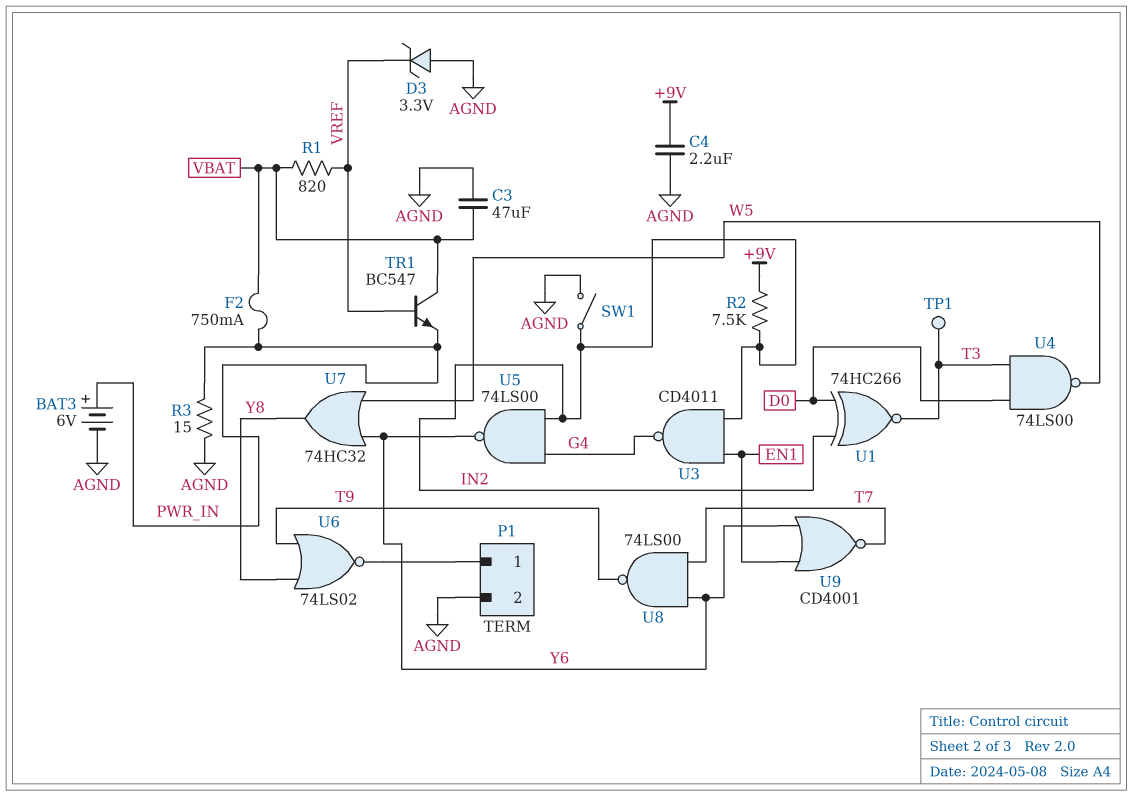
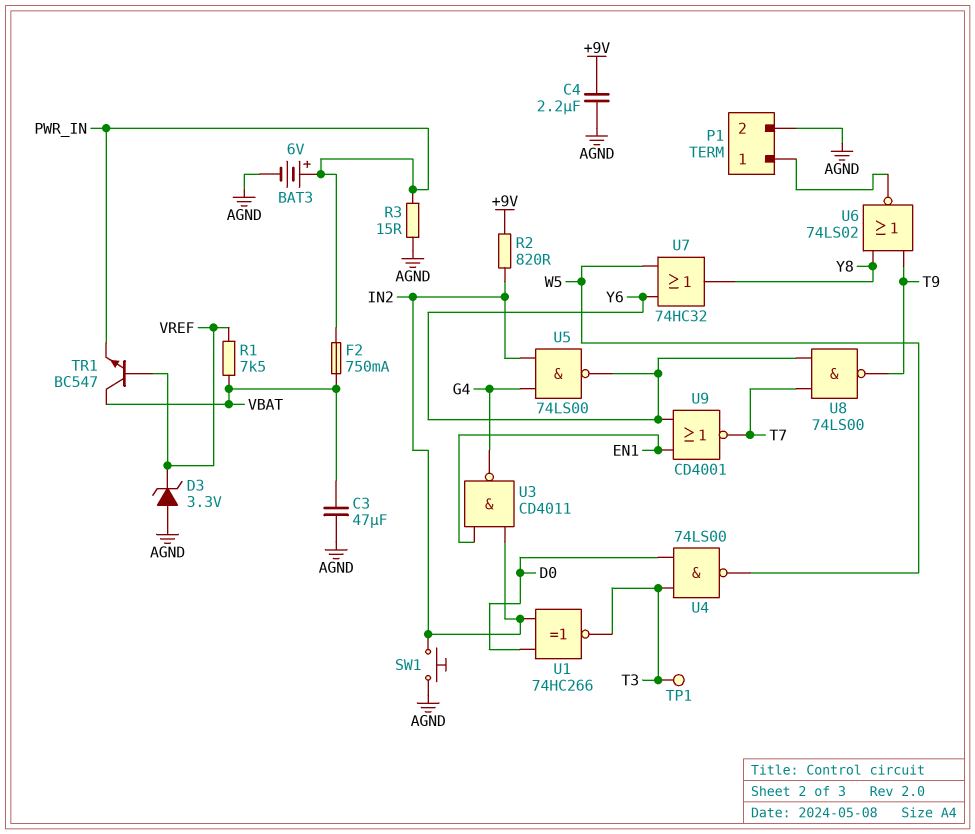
R1: 820 (VBAT, VREF) -> 7.5k (VBAT, VREF)
R2: 7.5k (+9V, IN2) -> 820 (+9V, IN2)
SW1: switch (AGND, IN2) -> button (AGND, IN2)

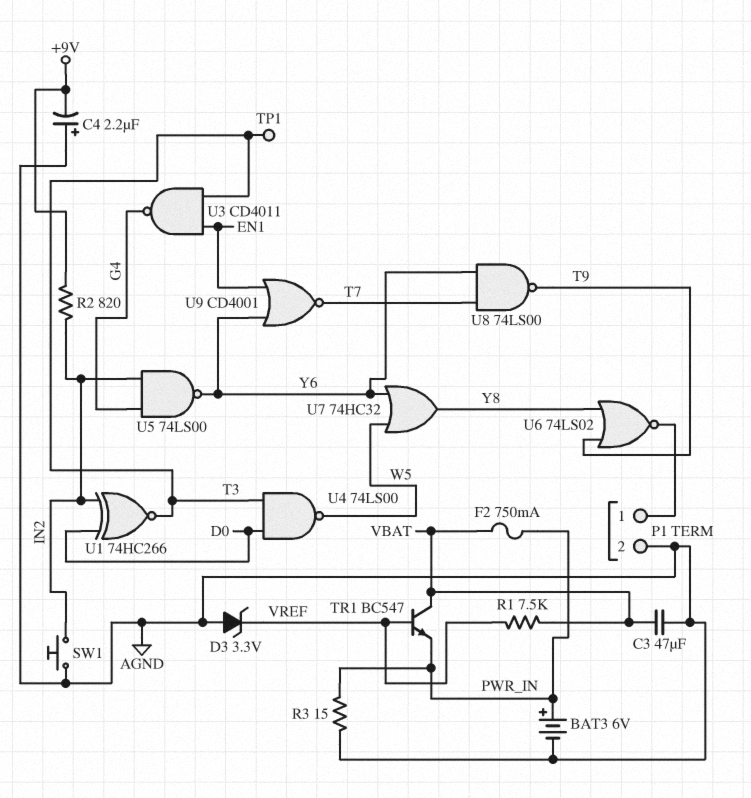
C4: 2.2uF (+9V, AGND) -> 2.2uF (plus AGND, minus +9V)
U3: NAND CD4011 (in EN1, in IN2, out G4) -> NAND CD4011 (in EN1, in T3, out G4)

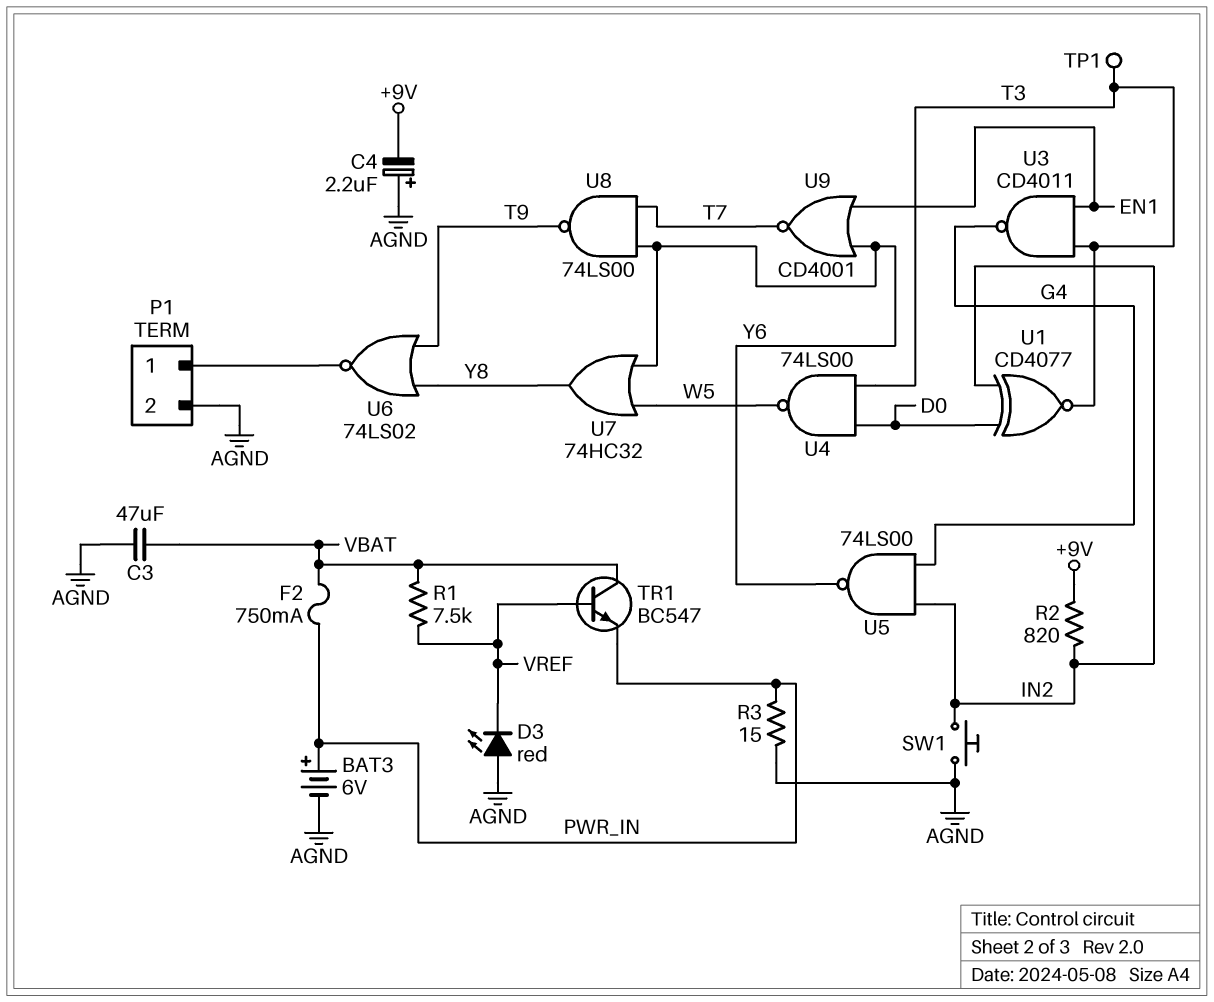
D3: zener 3.3V (A AGND, K VREF) -> LED red (A AGND, K VREF)
U1: XNOR 74HC266 (in D0, in IN2, out T3) -> XNOR CD4077 (in D0, in IN2, out T3)

